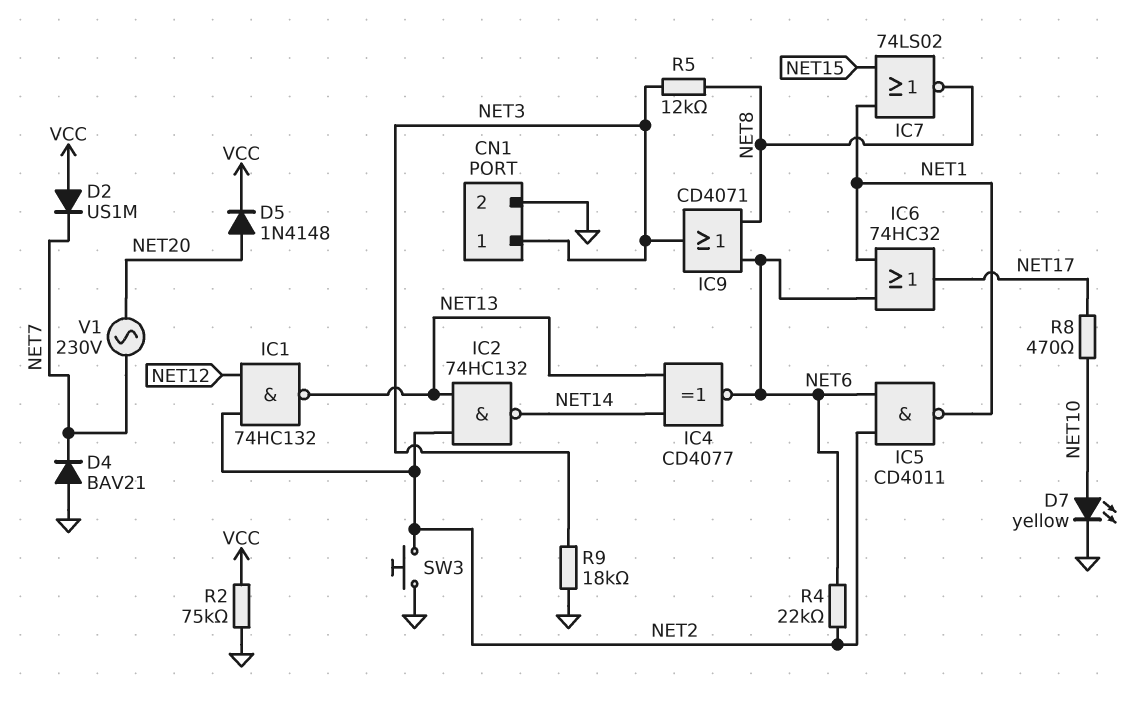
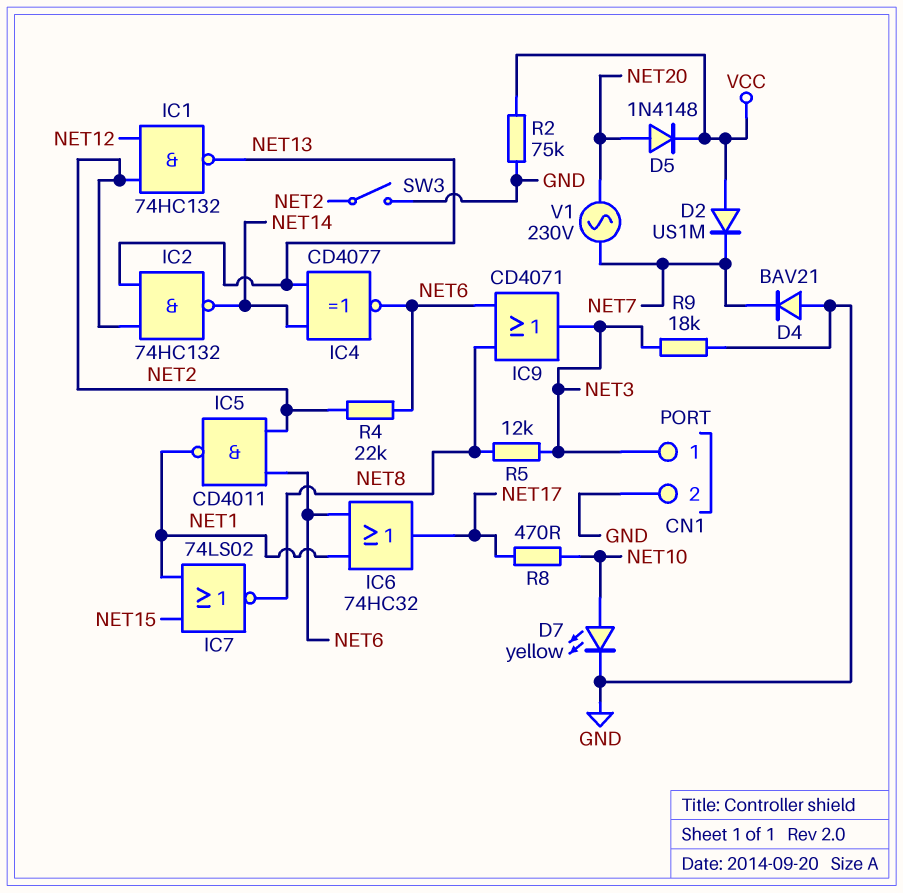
SW3: button (GND, NET2) -> switch (GND, NET2)

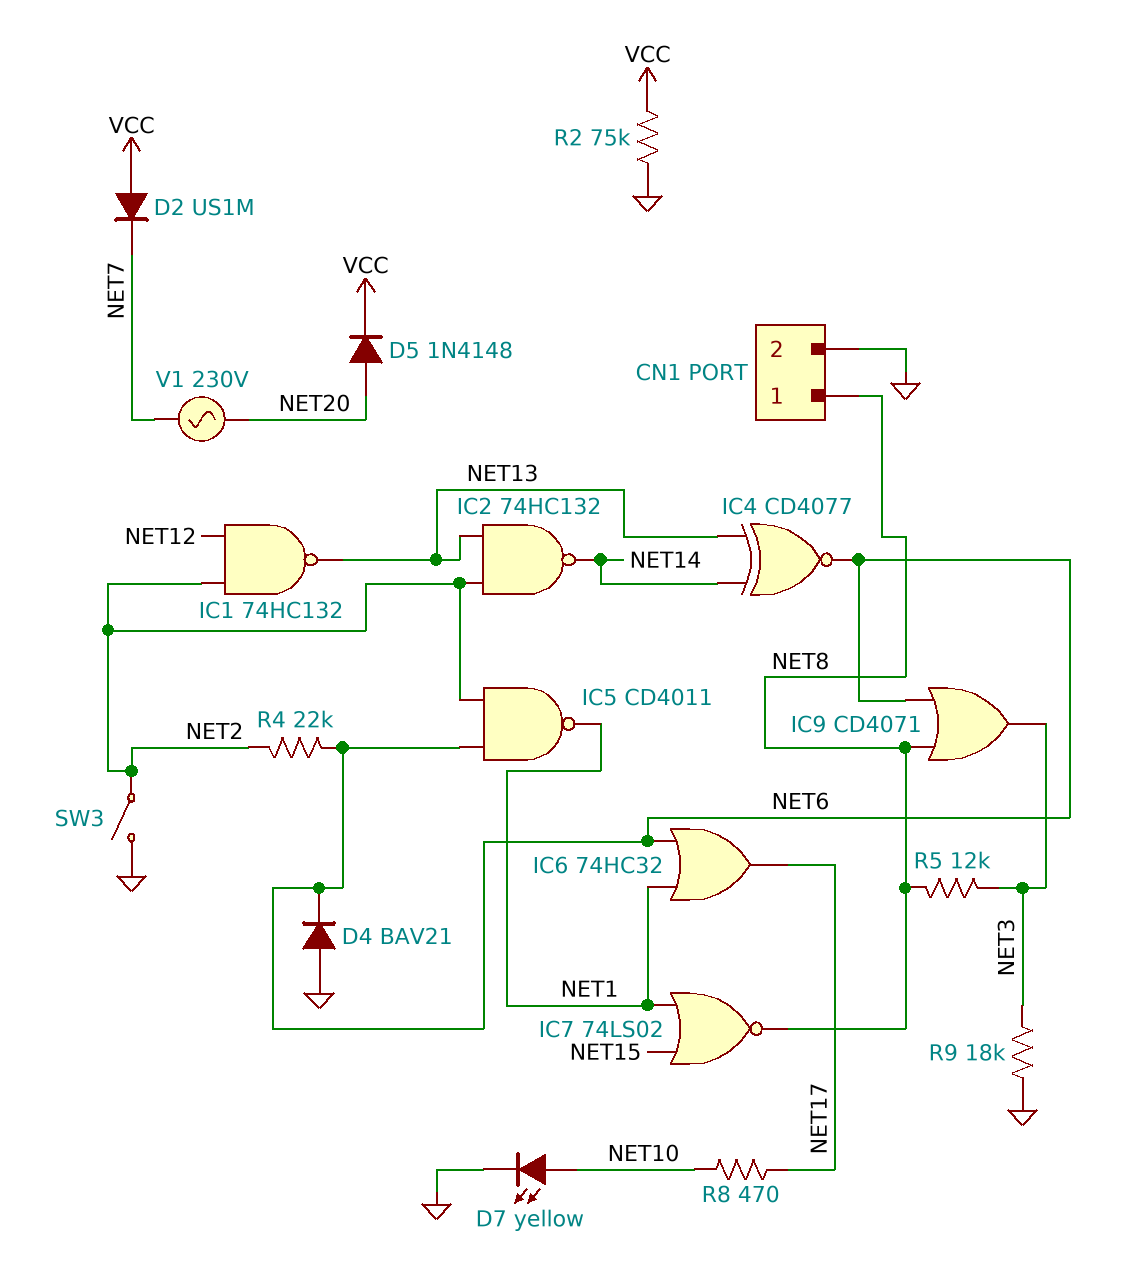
CN1 pin 1: NET3 -> NET8
D4: diode BAV21 (A GND, K NET7) -> diode BAV21 (A GND, K NET6)

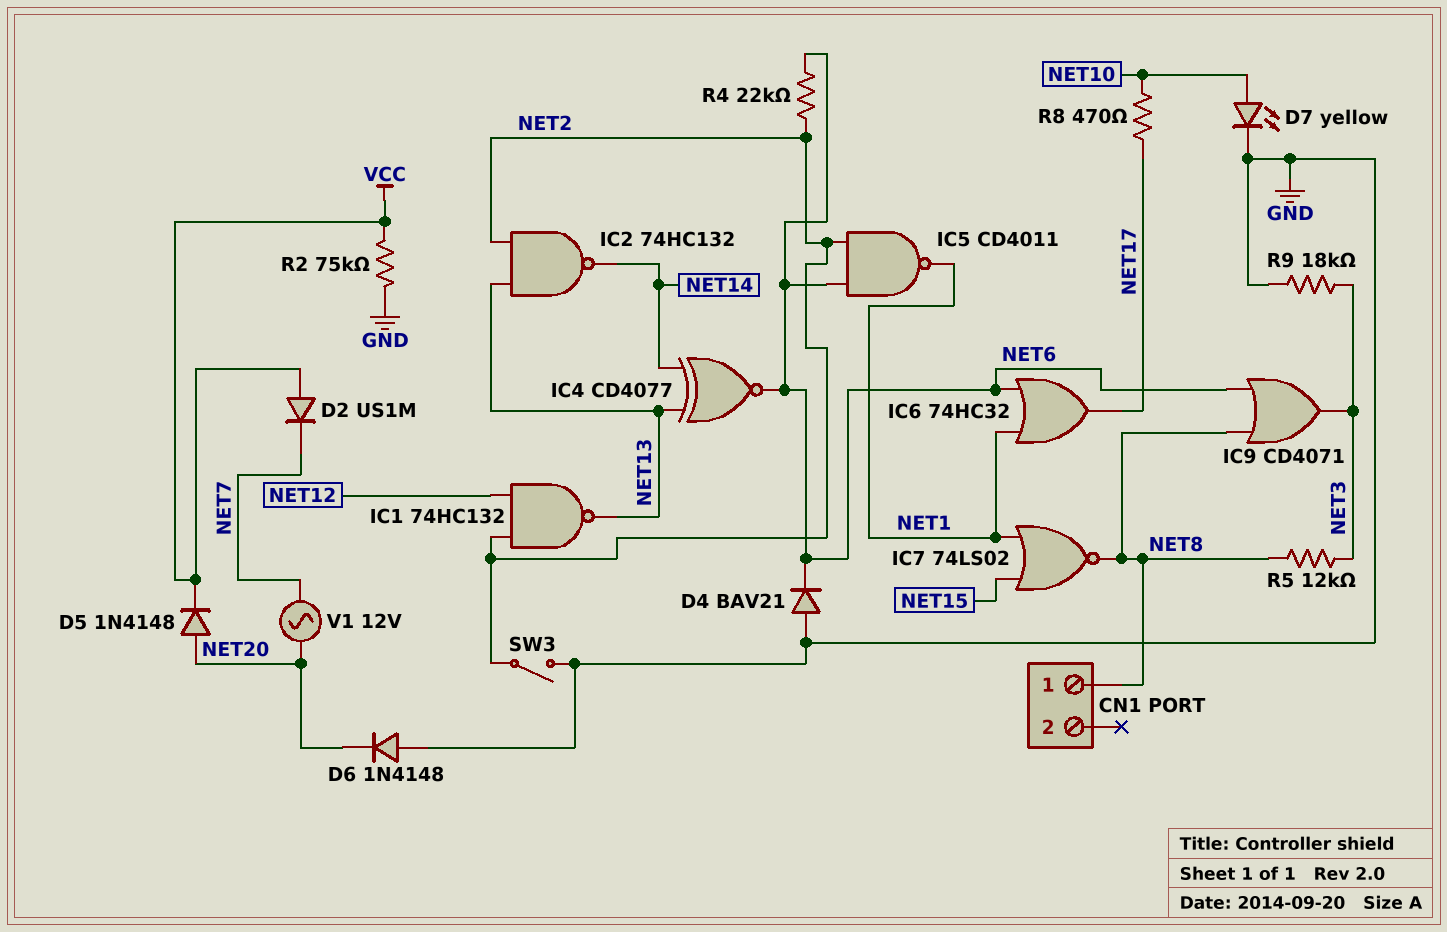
CN1 pin 2: GND -> none
D6: none -> diode 1N4148 (A GND, K NET20)
V1: AC 230V (NET7, NET20) -> AC 12V (NET7, NET20)

